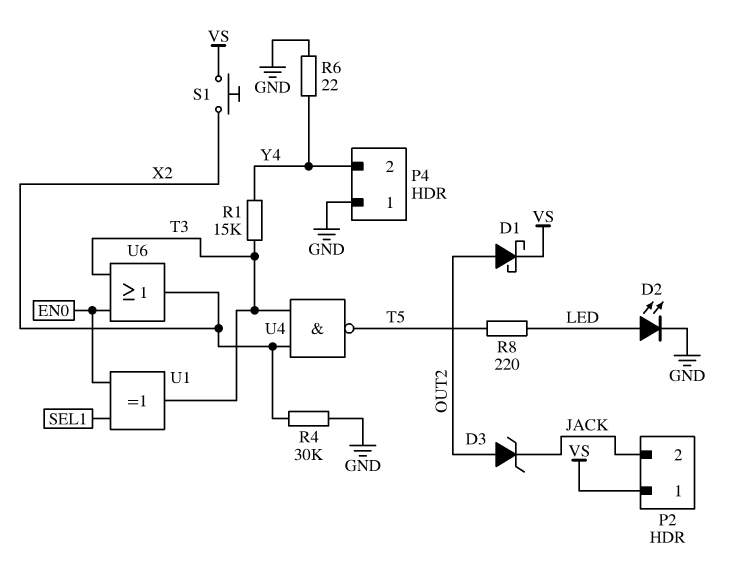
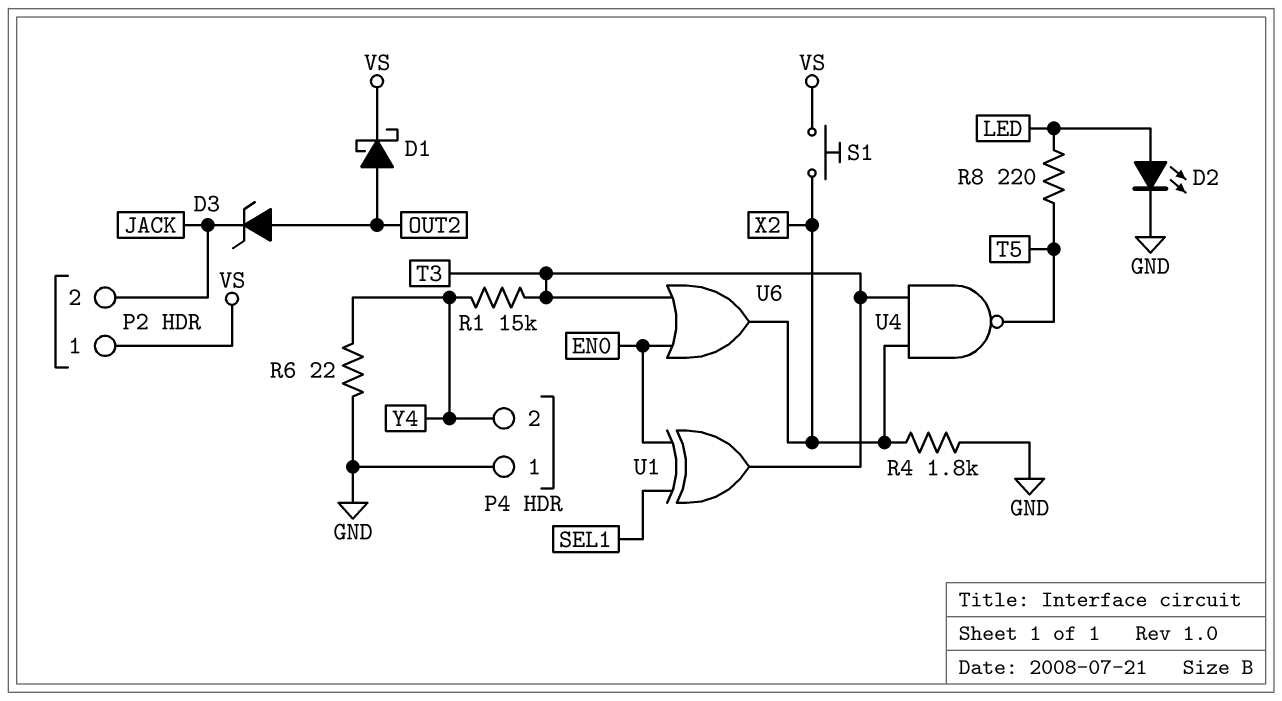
R4: 30k (GND, X2) -> 1.8k (GND, X2)

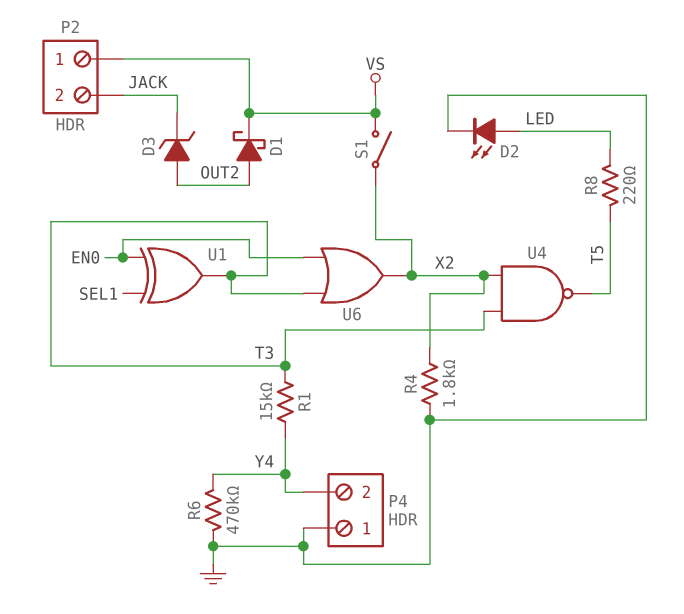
R6: 22 (GND, Y4) -> 470k (GND, Y4)
S1: button (VS, X2) -> switch (VS, X2)

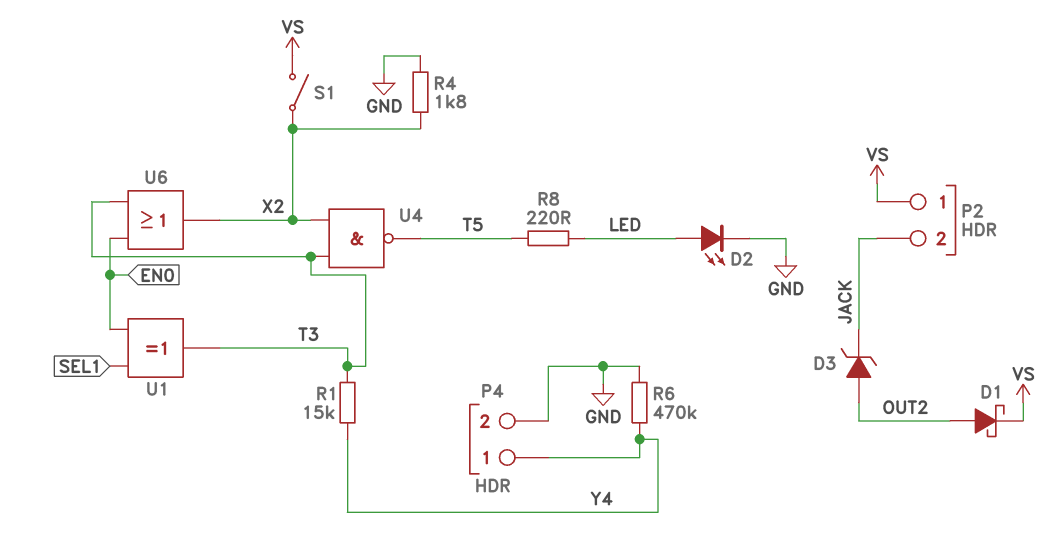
P4 pin 1: GND -> Y4
P4 pin 2: Y4 -> GND

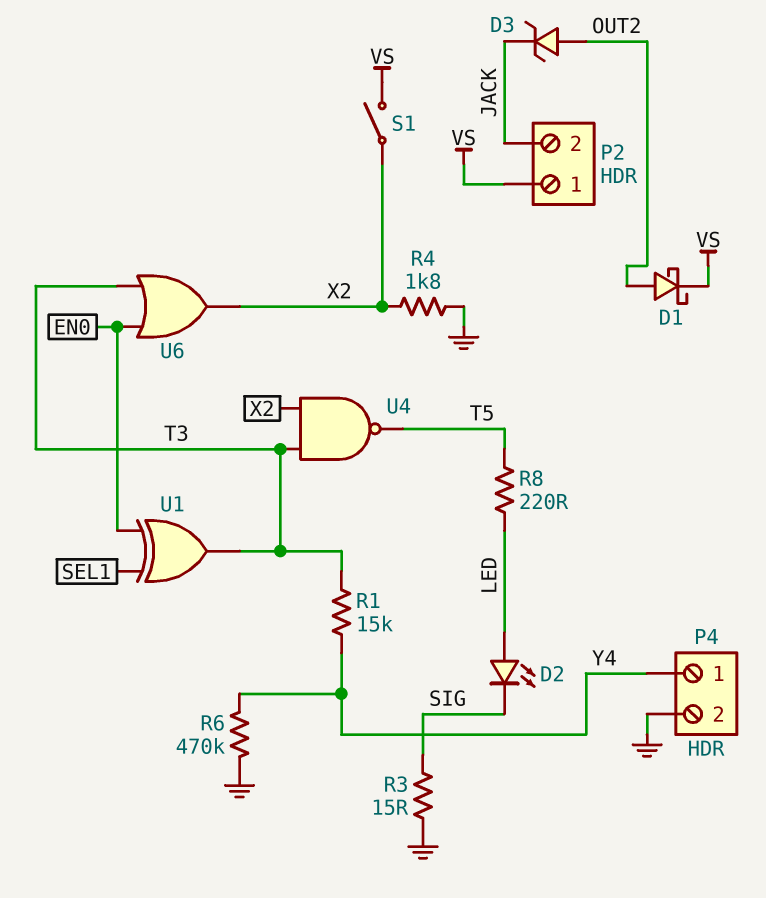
D2: LED (A LED, K GND) -> LED (A LED, K SIG)
R3: none -> 15 (GND, SIG)

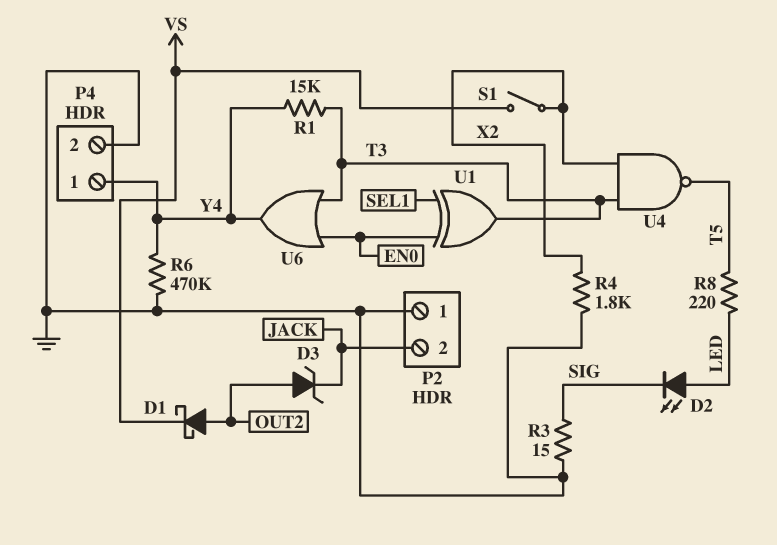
P2 pin 1: VS -> GND
U6: OR (in EN0, in T3, out X2) -> OR (in EN0, in T3, out Y4)

